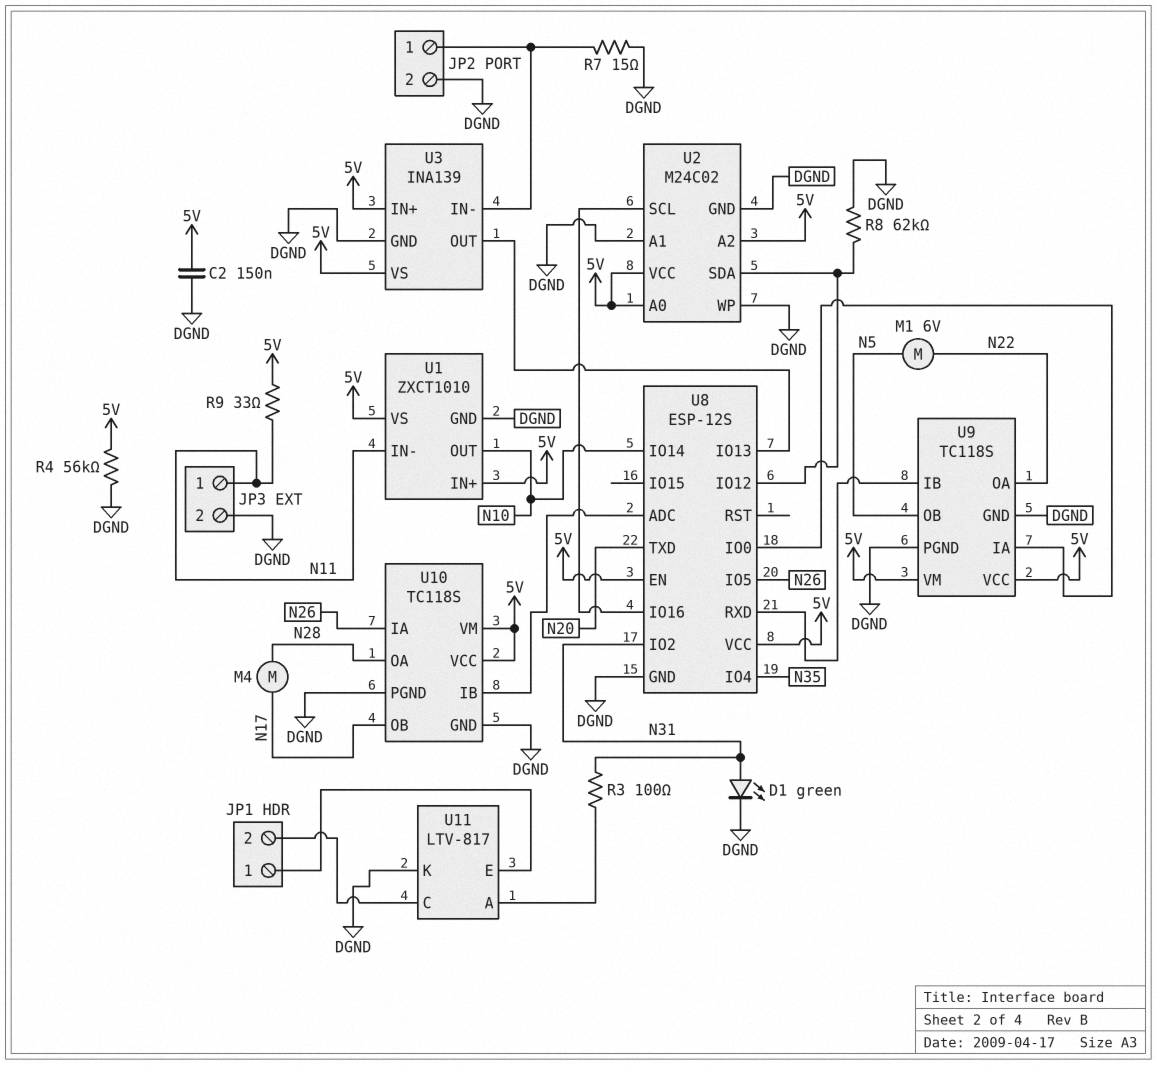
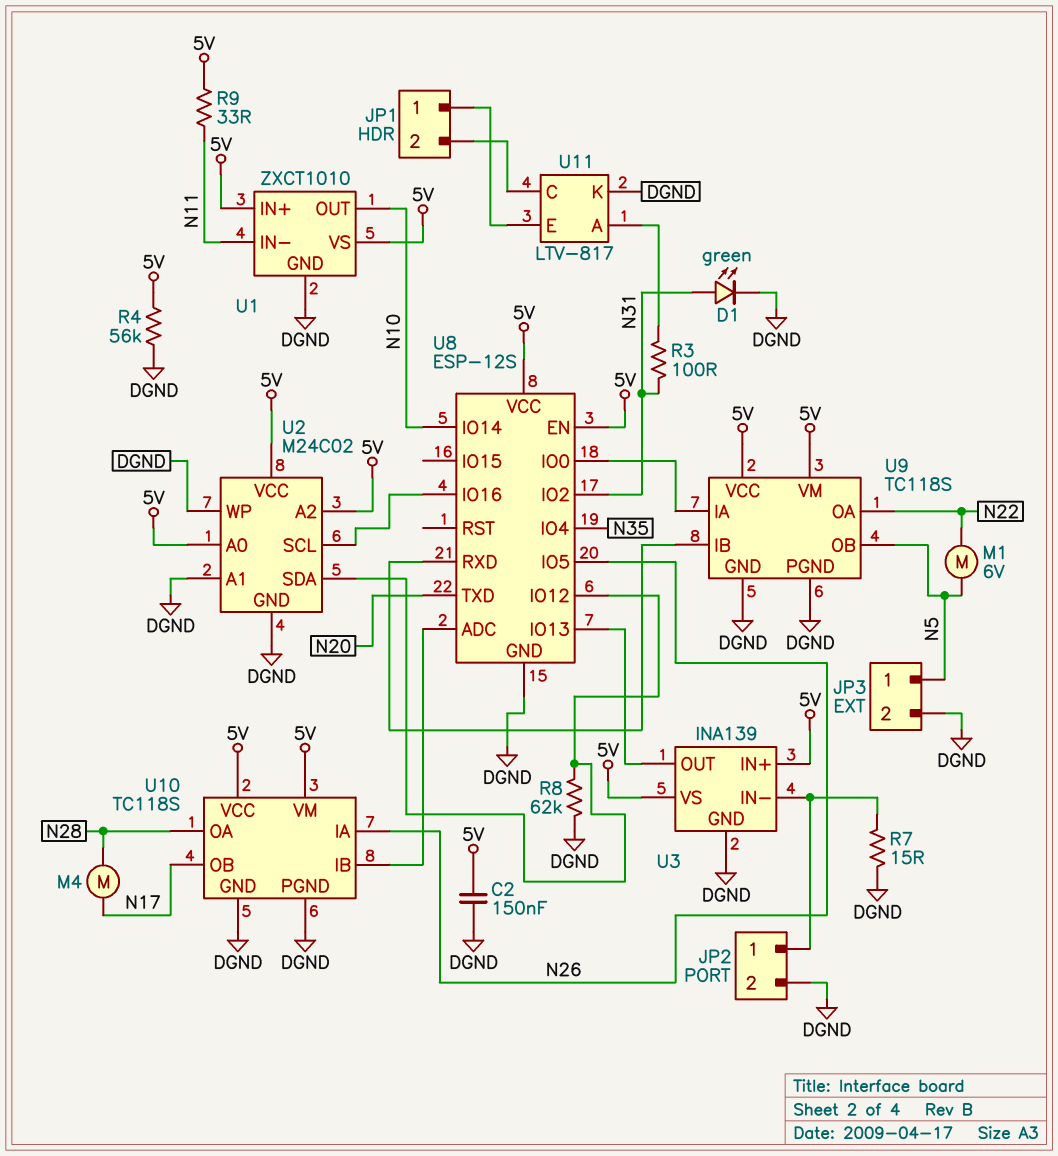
JP3 pin 1: N11 -> N5

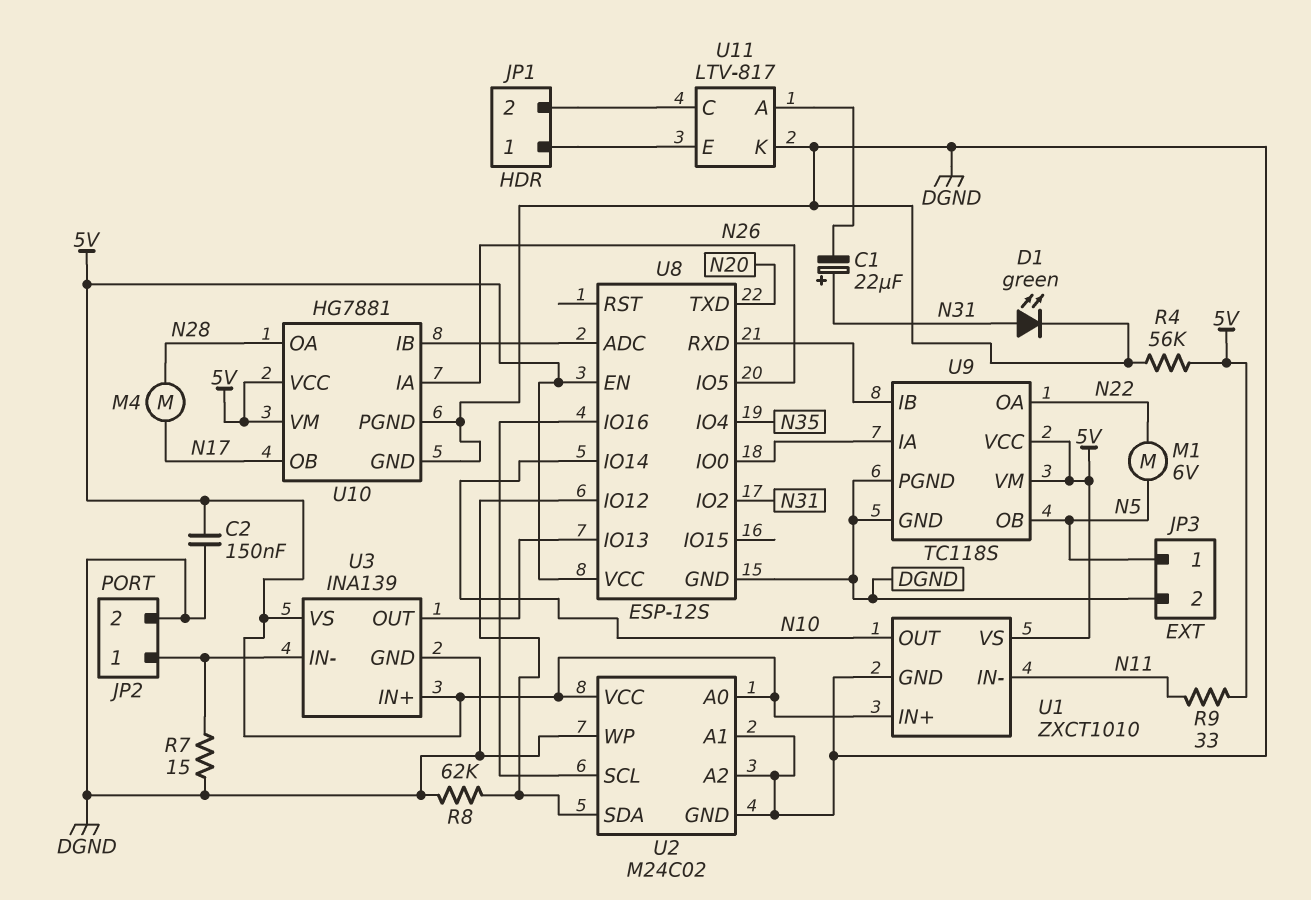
C1: none -> 22uF (plus N31, minus U11/A)
R3: 100 (N31, U11/A) -> none
U2 pin A2: 5V -> DGND
U10: TC118S -> HG7881

